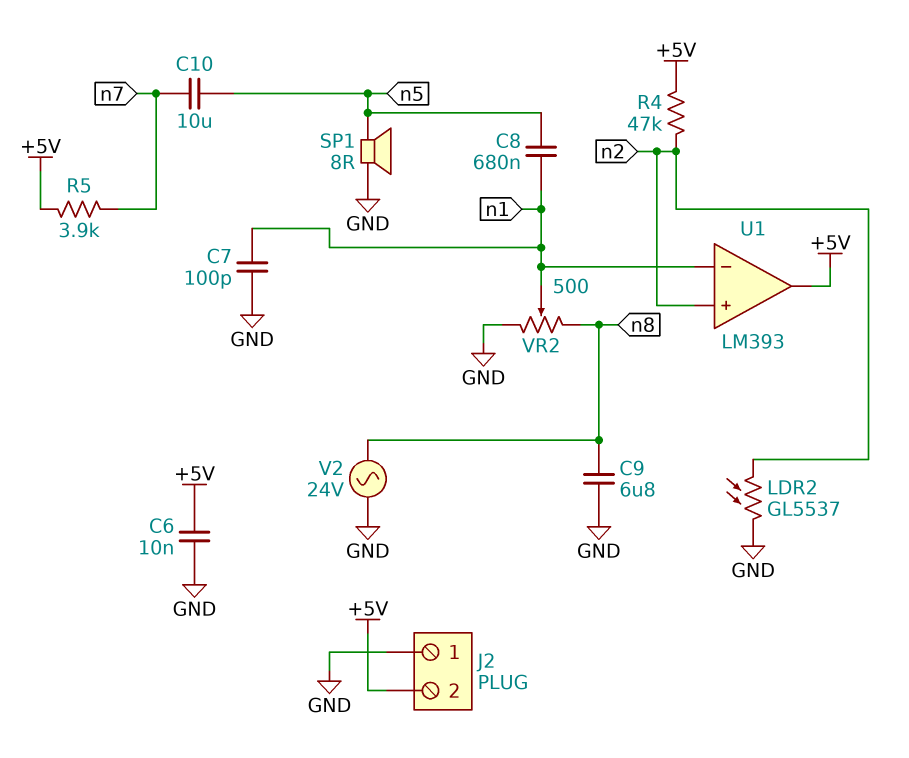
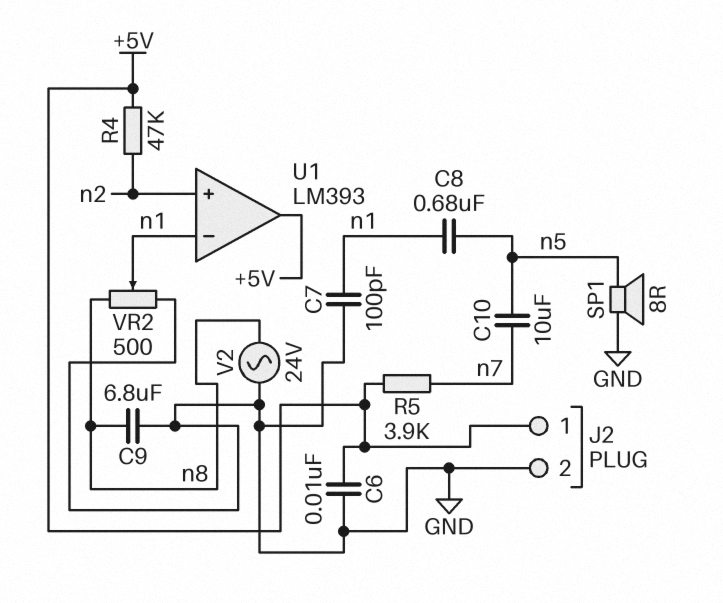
J2 pin 1: GND -> +5V
J2 pin 2: +5V -> GND
LDR2: GL5537 (GND, n2) -> none

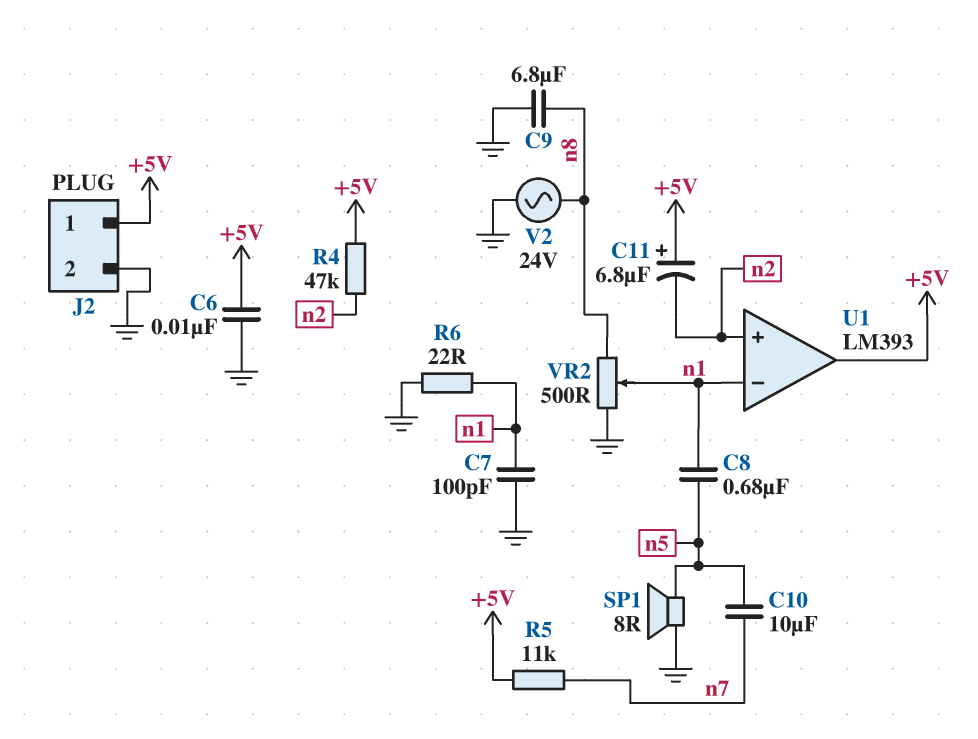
C11: none -> 6.8uF (plus +5V, minus n2)
R5: 3.9k (+5V, n7) -> 11k (+5V, n7)
R6: none -> 22 (GND, n1)

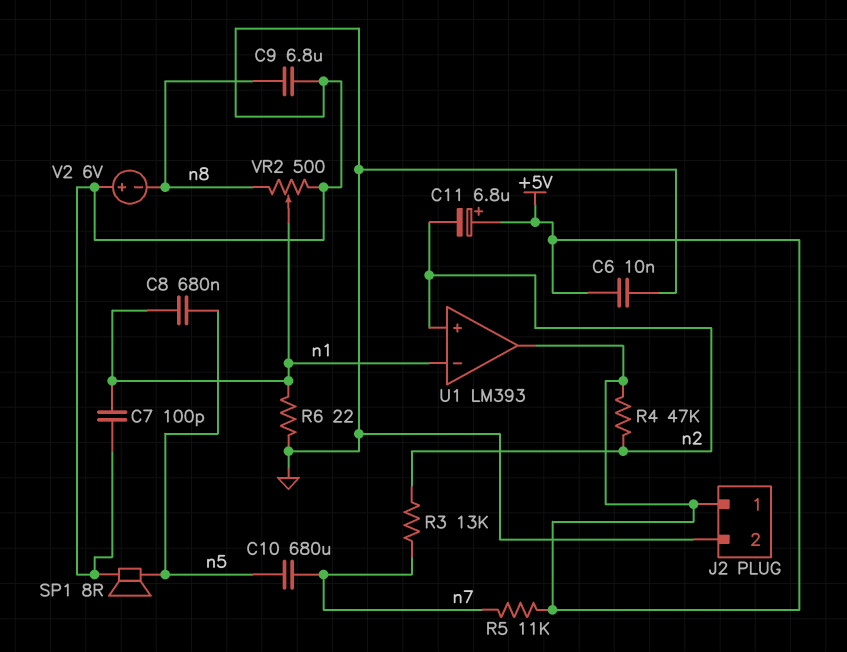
C10: 10uF (n5, n7) -> 680uF (n5, n7)
R3: none -> 13k (n2, n7)
V2: AC 24V (GND, n8) -> 6V (plus GND, minus n8)

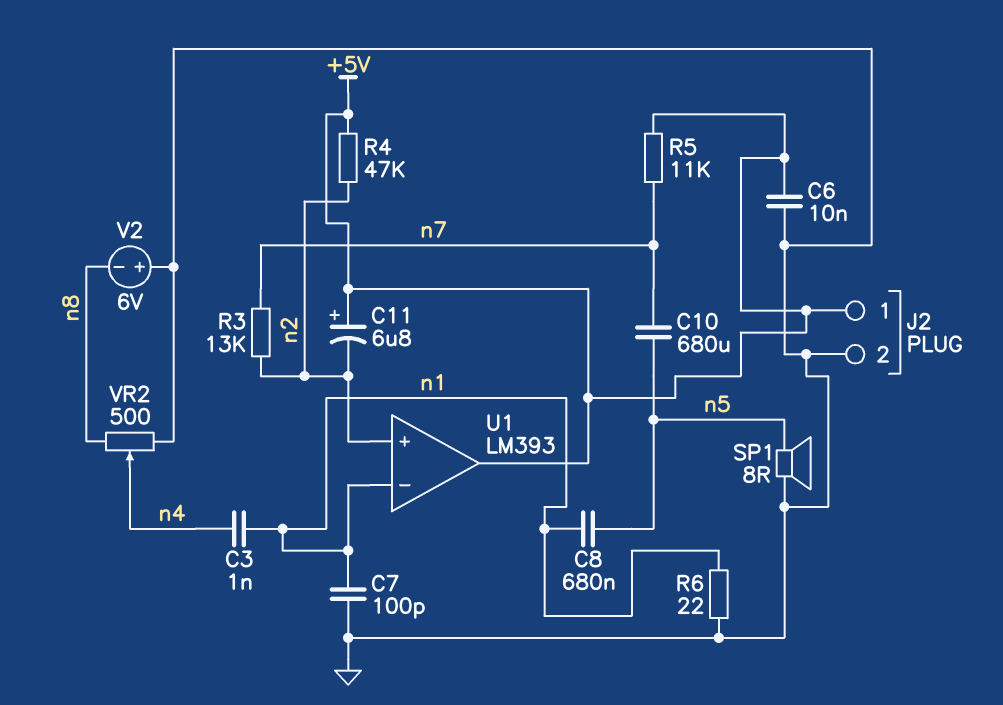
C3: none -> 1nF (n1, n4)
C9: 6.8uF (GND, n8) -> none
VR2: 500 (GND, n8, wiper n1) -> 500 (GND, n8, wiper n4)

